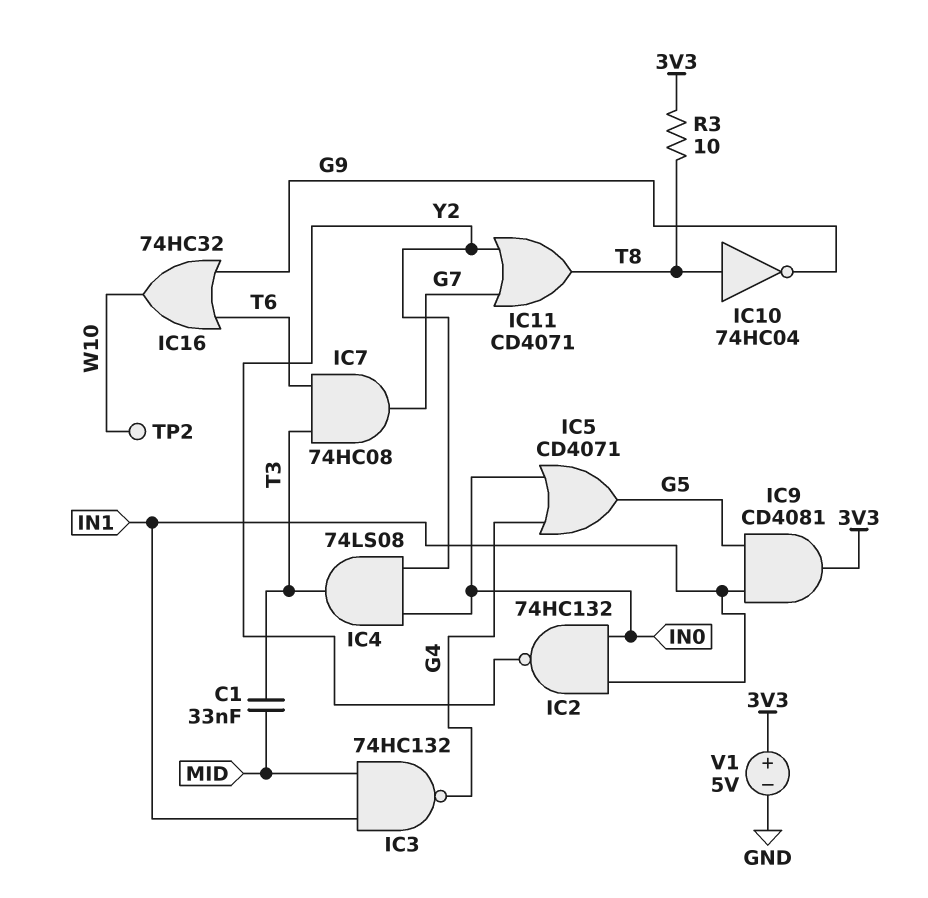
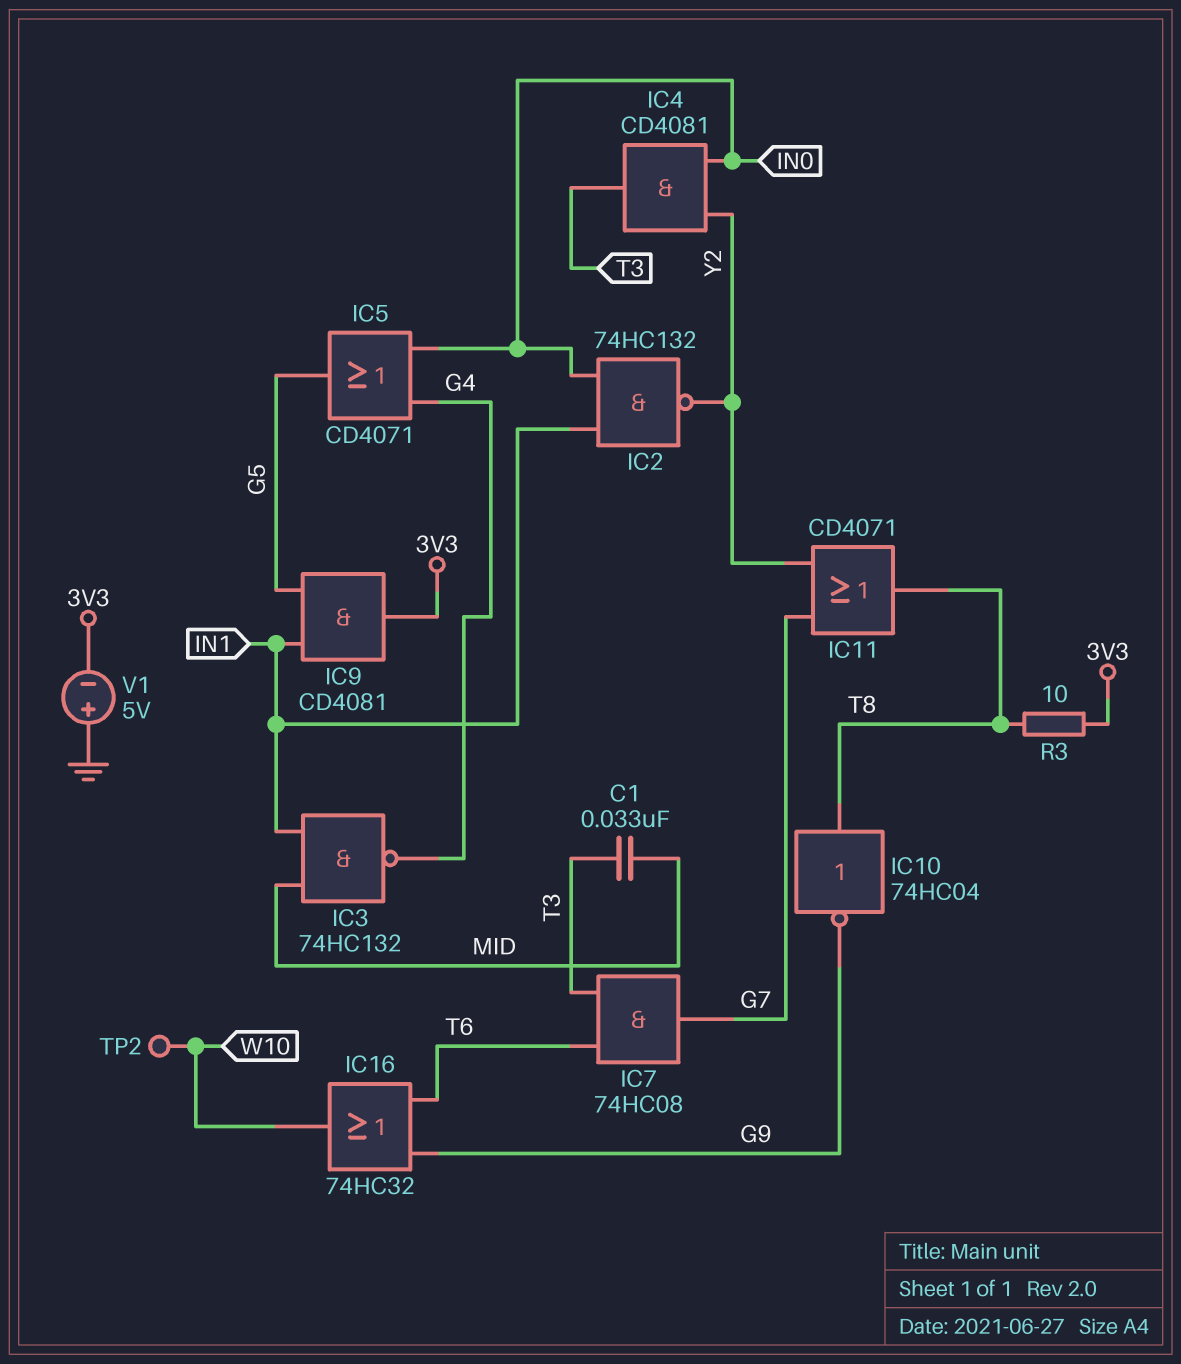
IC4: AND 74LS08 (in IN0, in Y2, out T3) -> AND CD4081 (in IN0, in Y2, out T3)
V1: 5V (plus 3V3, minus GND) -> 5V (plus GND, minus 3V3)

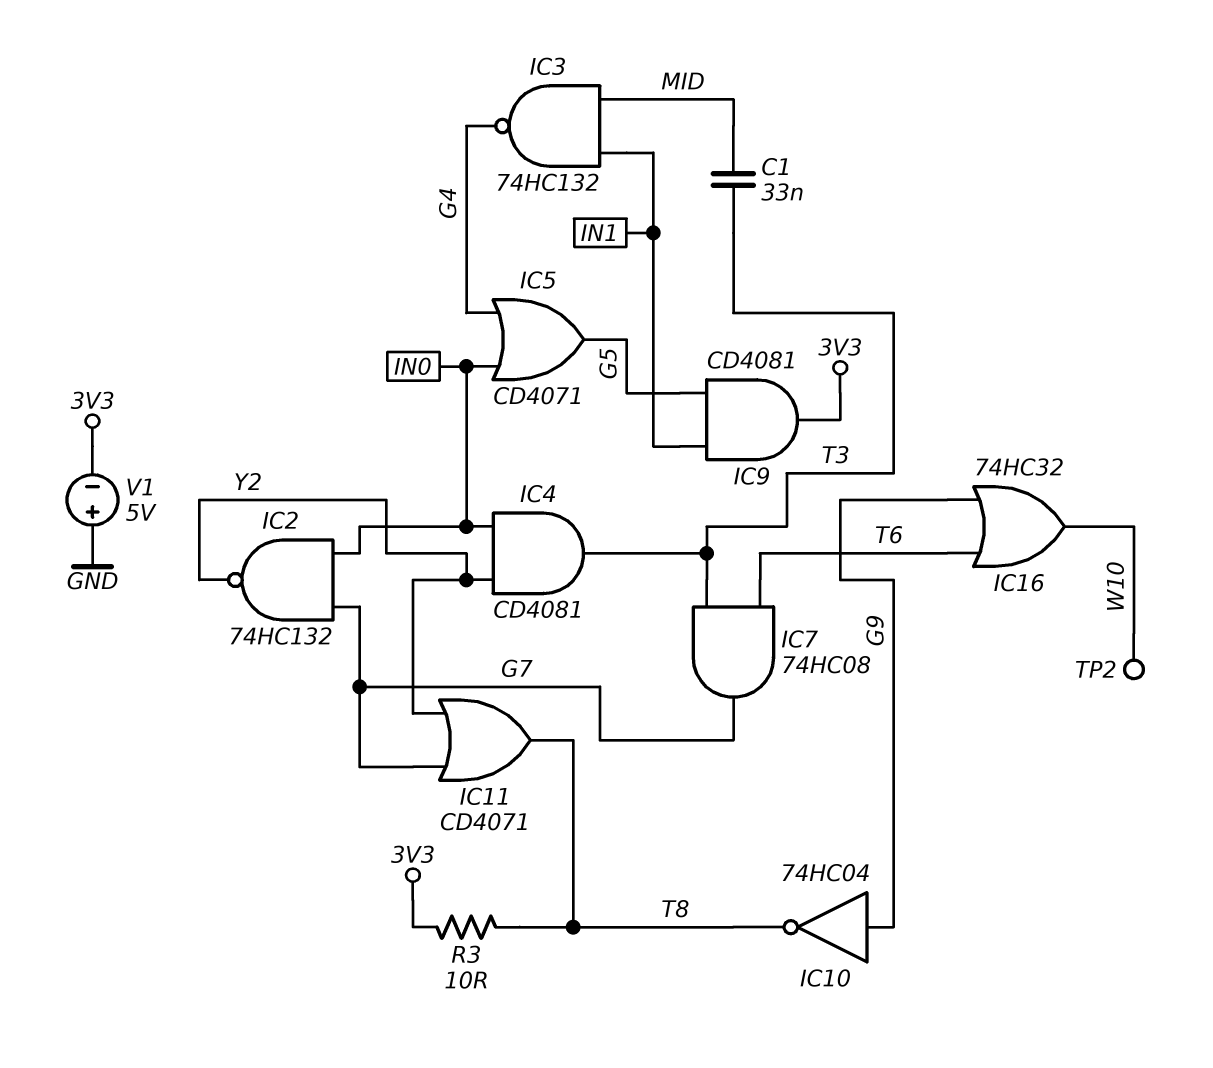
IC2: NAND 74HC132 (in IN0, in IN1, out Y2) -> NAND 74HC132 (in G7, in IN0, out Y2)
IC10: NOT 74HC04 (in T8, out G9) -> NOT 74HC04 (in G9, out T8)

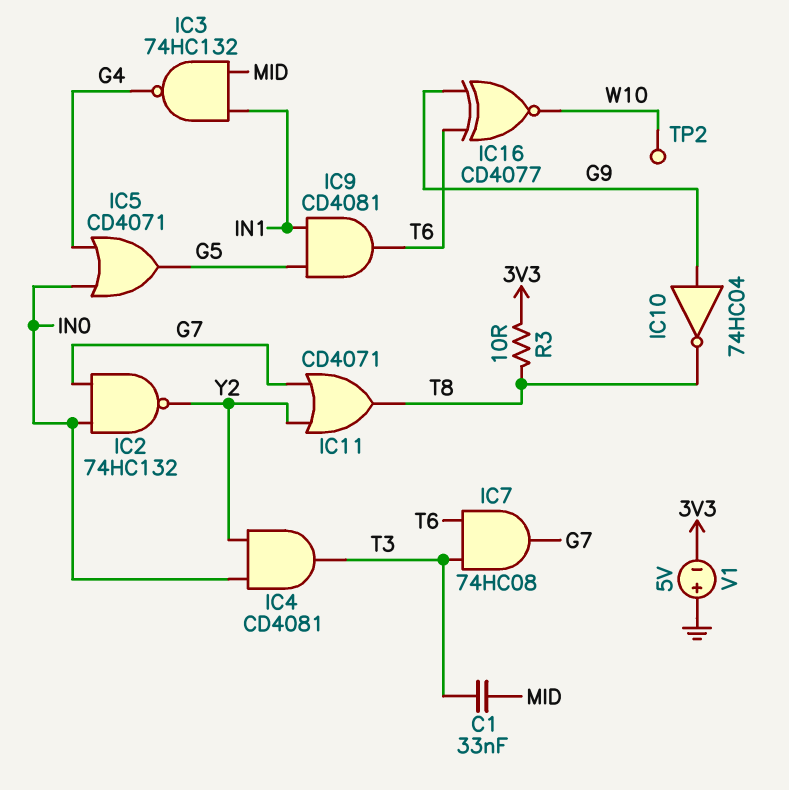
IC9: AND CD4081 (in G5, in IN1, out 3V3) -> AND CD4081 (in G5, in IN1, out T6)
IC16: OR 74HC32 (in G9, in T6, out W10) -> XNOR CD4077 (in G9, in T6, out W10)

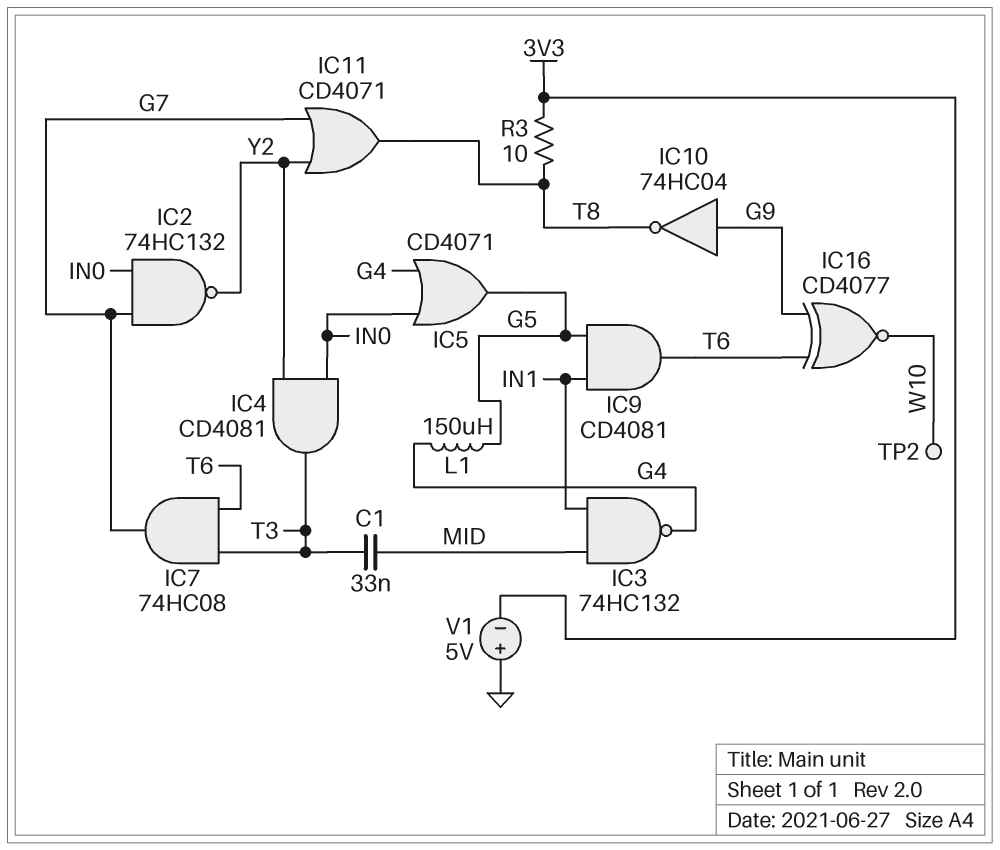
L1: none -> 150uH (G4, G5)

